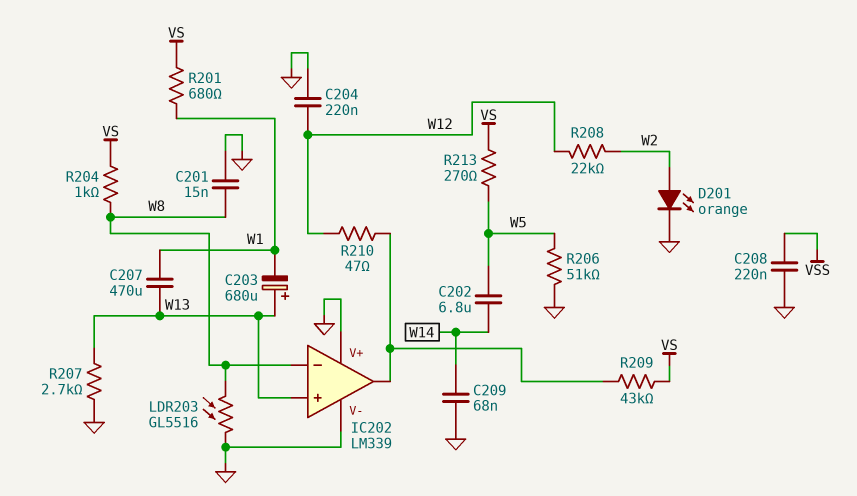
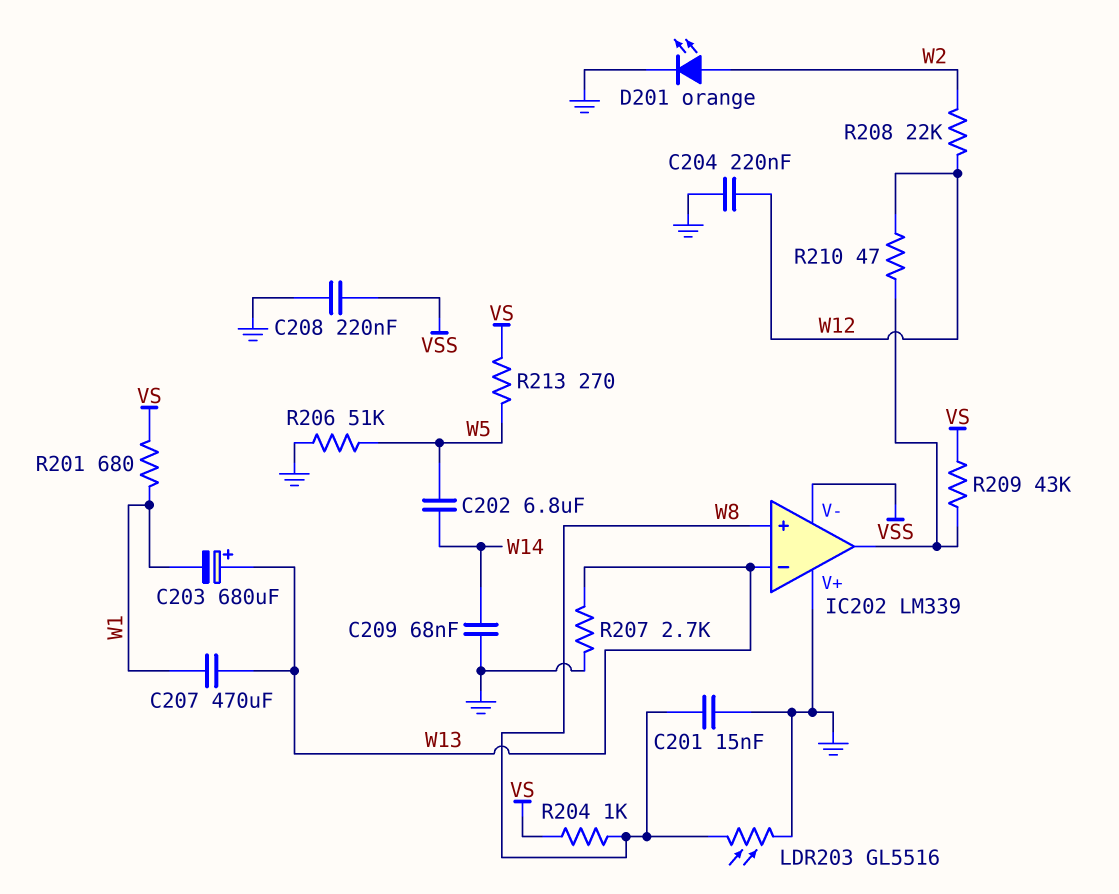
IC202 pin V-: GND -> VSS
IC202 pin in+: W13 -> W8
IC202 pin in-: W8 -> W13

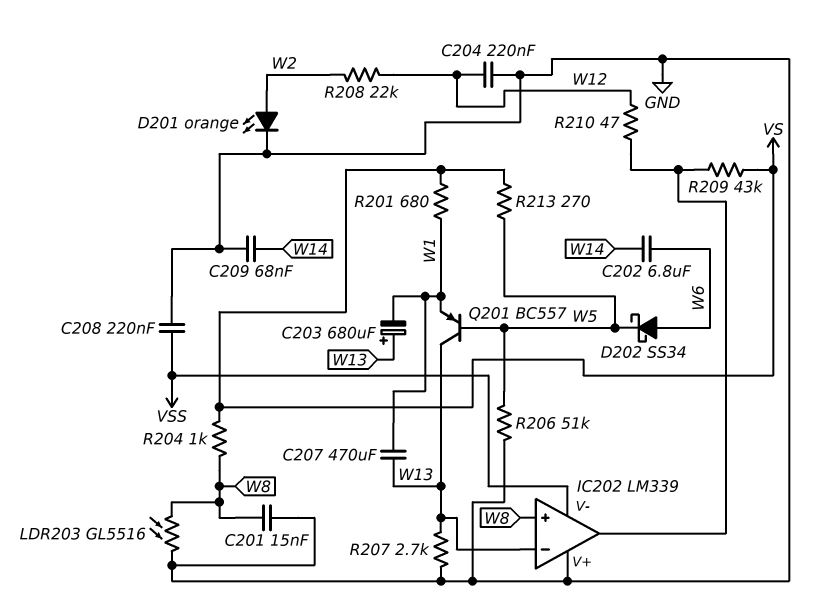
C202: 6.8uF (W5, W14) -> 6.8uF (W6, W14)
D202: none -> schottky SS34 (A W6, K W5)
Q201: none -> PNP BC557 (B W5, C W13, E W1)

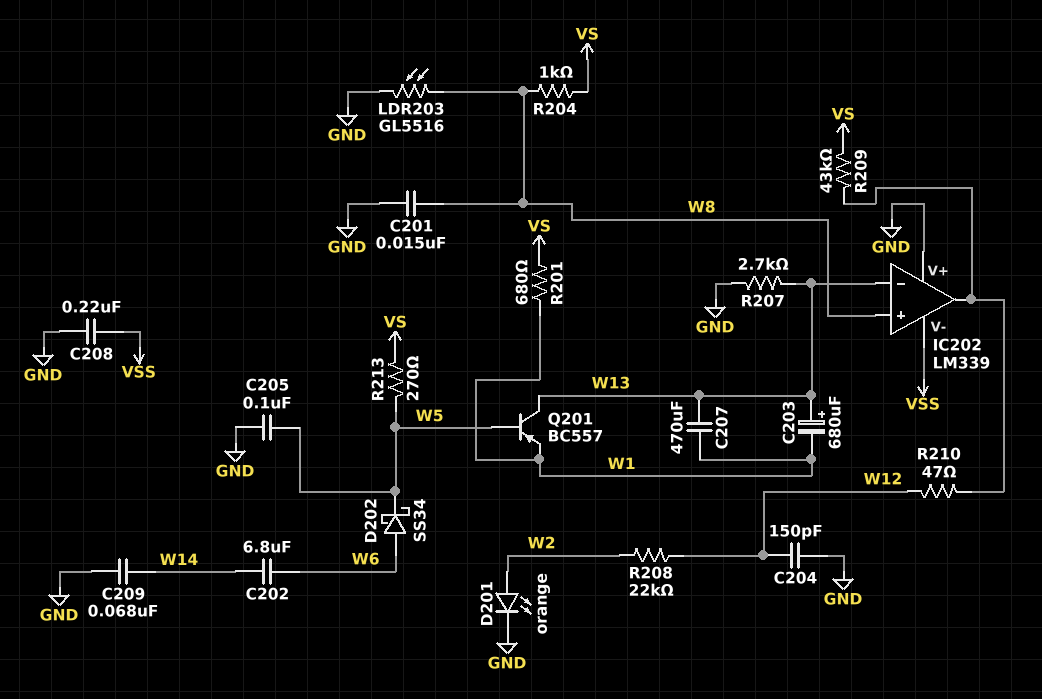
C204: 220nF (GND, W12) -> 150pF (GND, W12)
C205: none -> 100nF (GND, W5)
R206: 51k (GND, W5) -> none

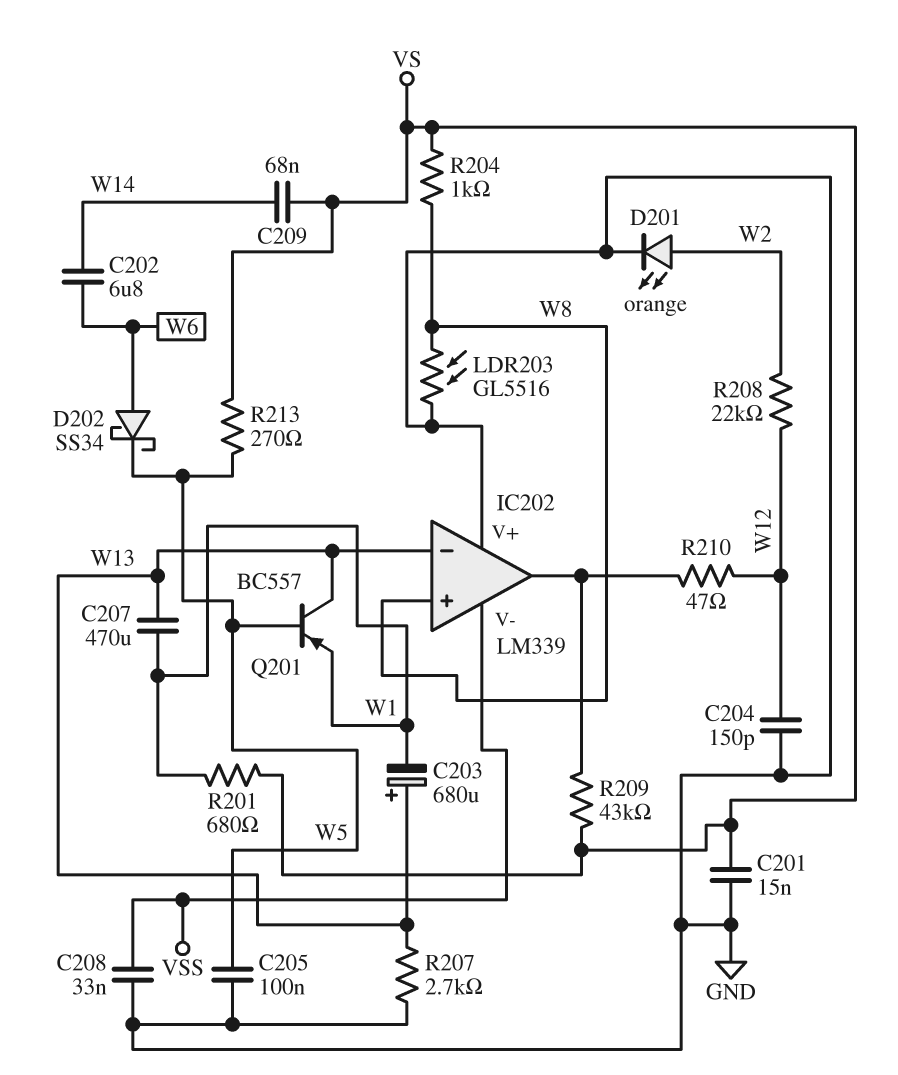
C201: 15nF (GND, W8) -> 15nF (GND, VS)
C208: 220nF (GND, VSS) -> 33nF (GND, VSS)
C209: 68nF (GND, W14) -> 68nF (VS, W14)

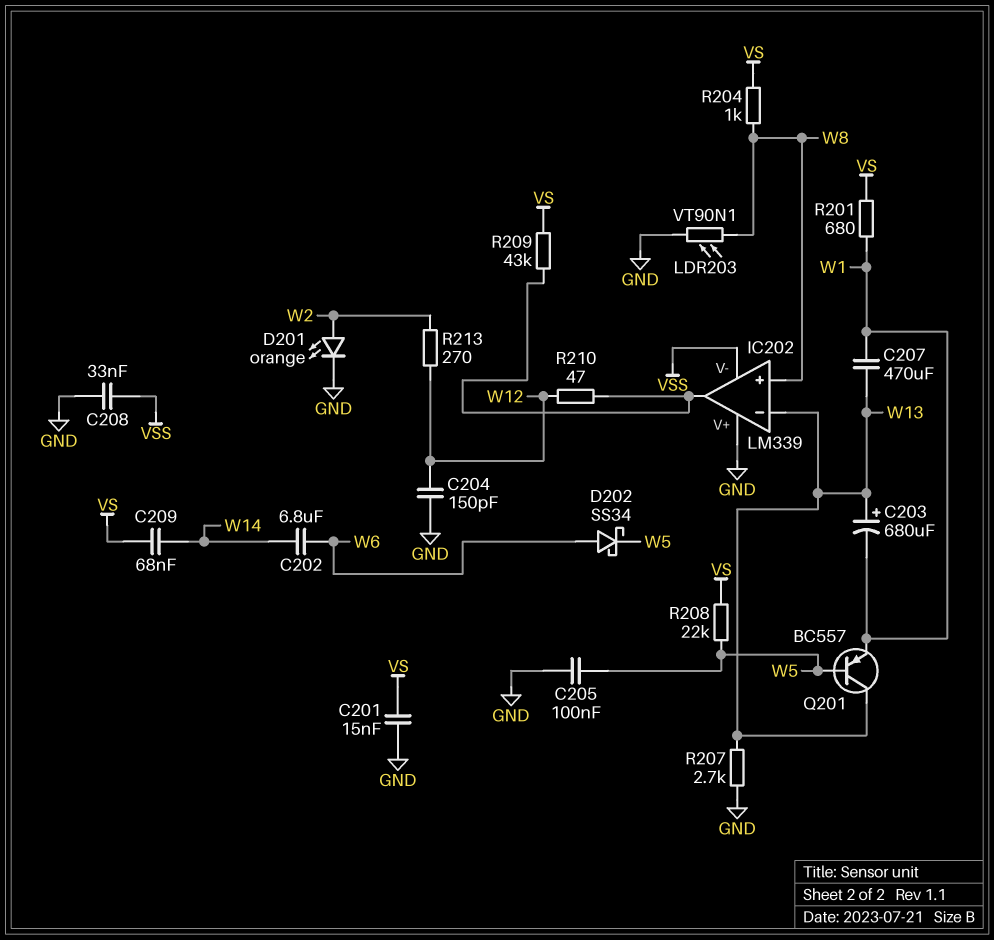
LDR203: GL5516 (GND, W8) -> VT90N1 (GND, W8)
R208: 22k (W2, W12) -> 22k (VS, W5)
R213: 270 (VS, W5) -> 270 (W2, W12)

